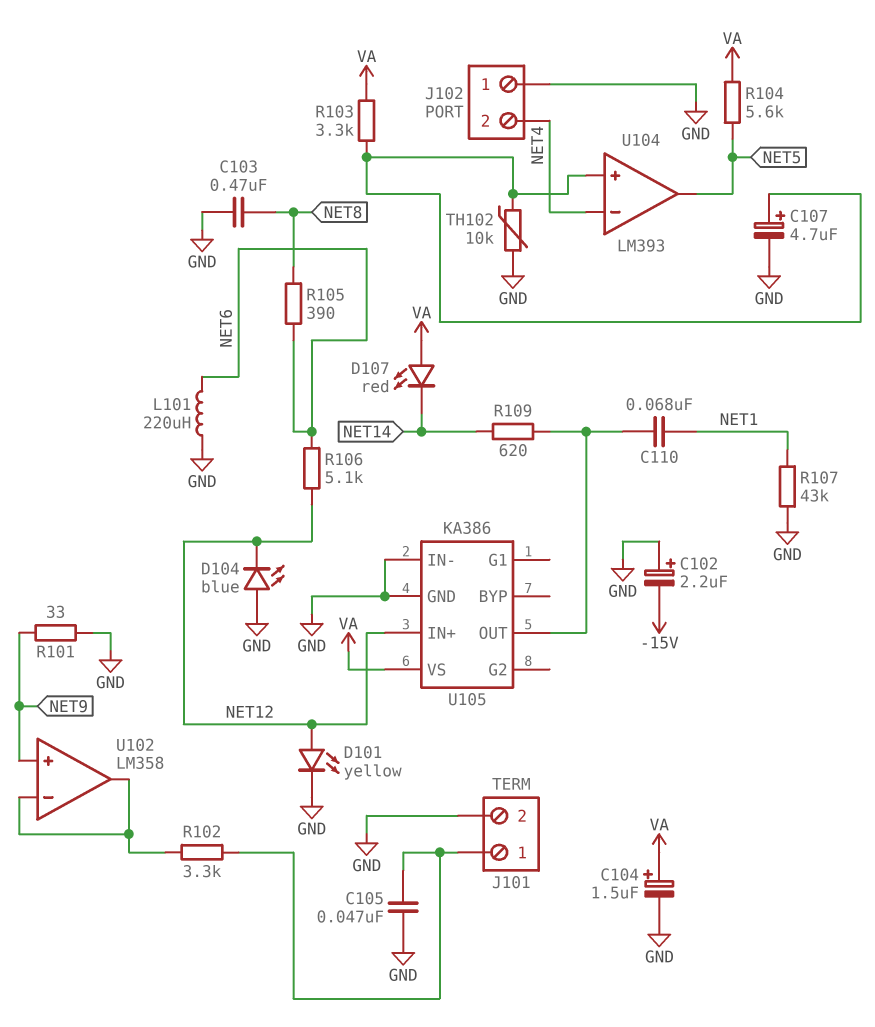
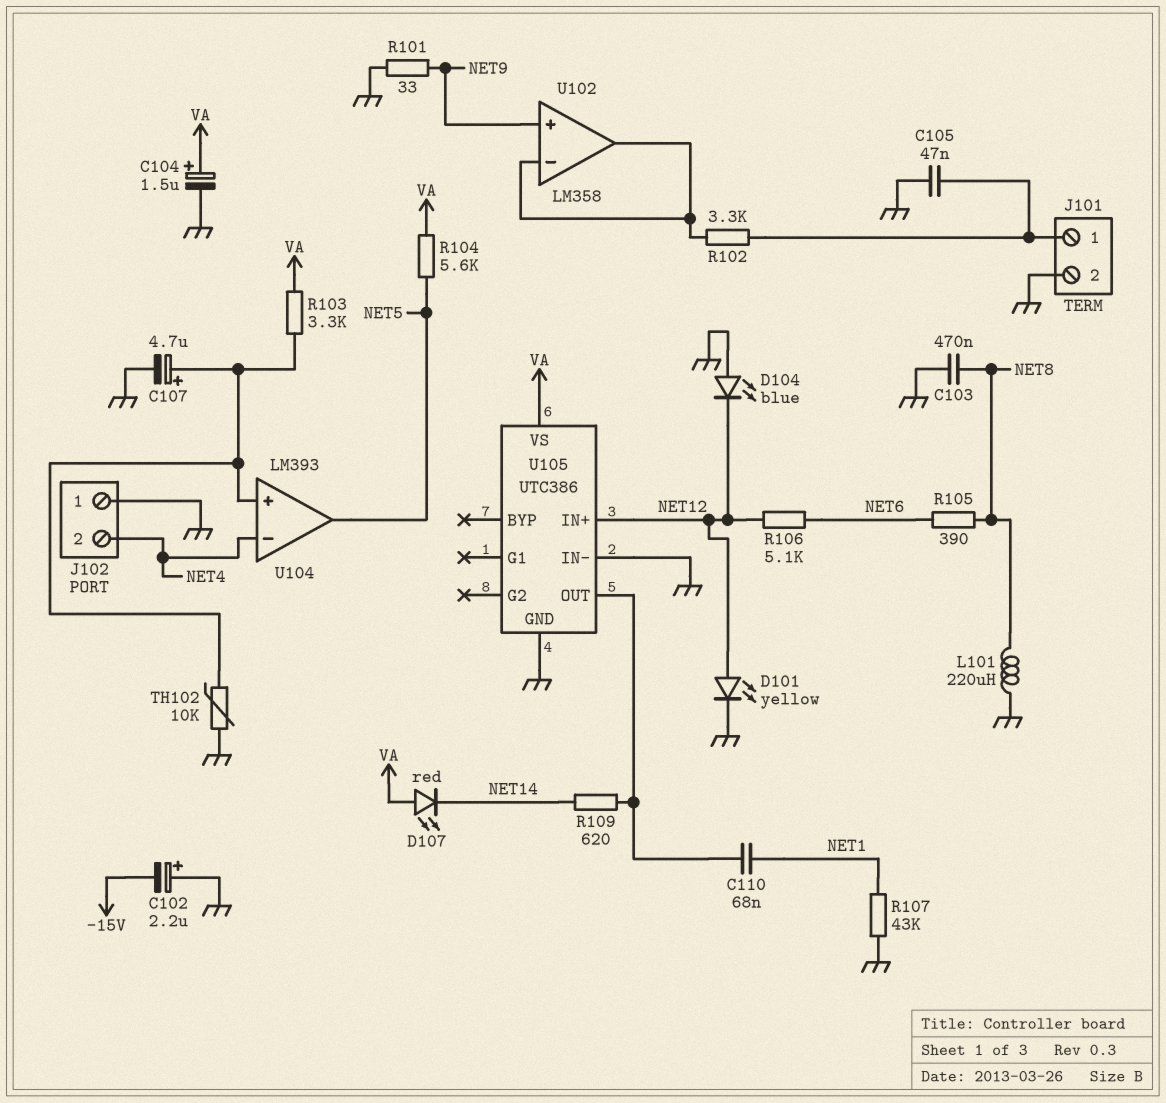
L101: 220uH (GND, NET6) -> 220uH (GND, NET8)
U105: KA386 -> UTC386

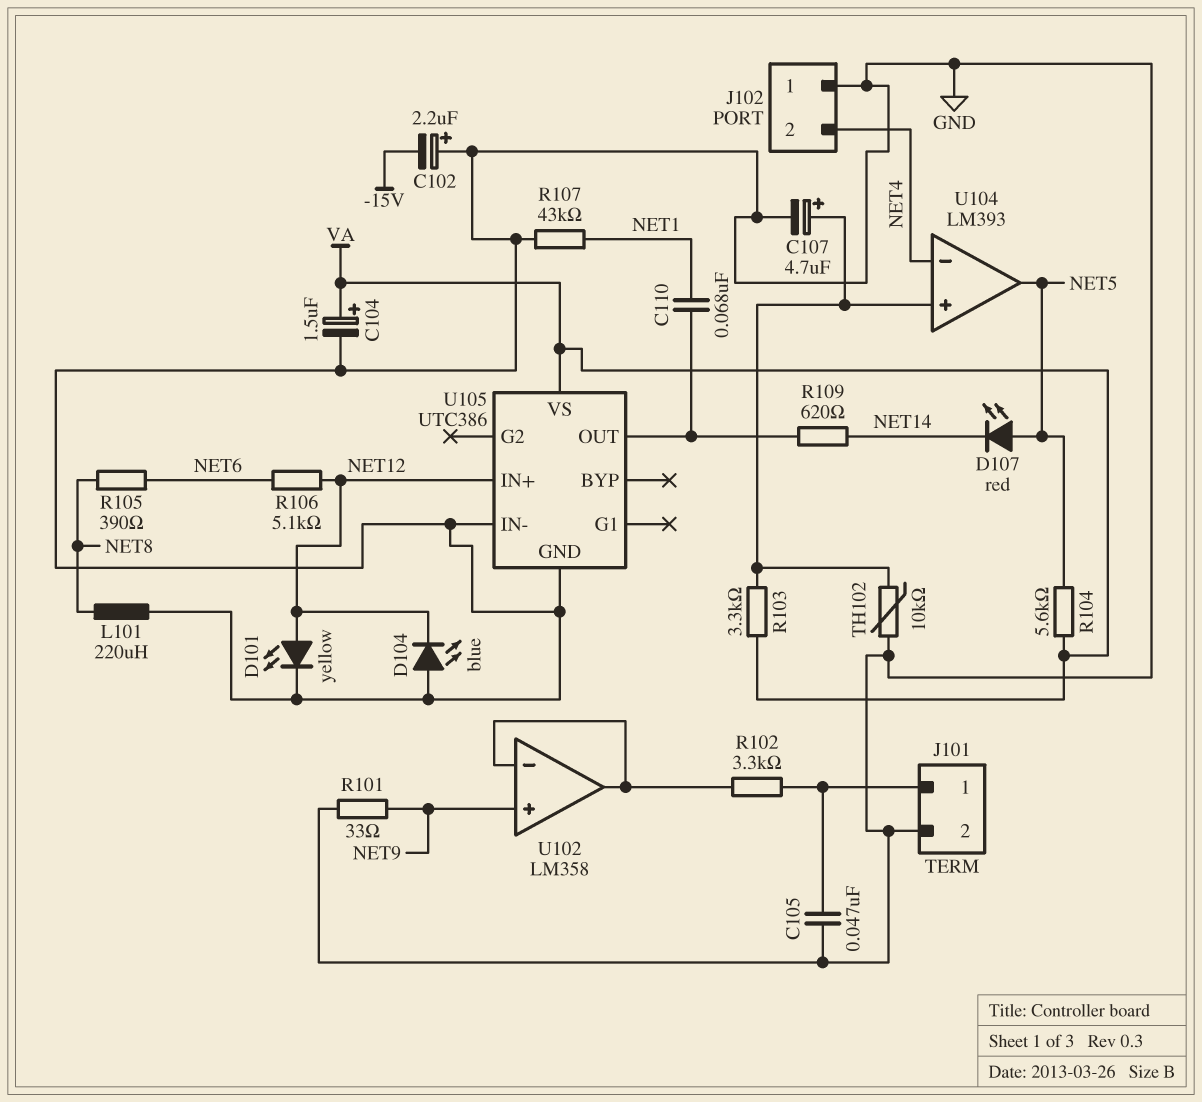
C103: 470nF (GND, NET8) -> none
D107: LED red (A VA, K NET14) -> LED red (A NET5, K NET14)

